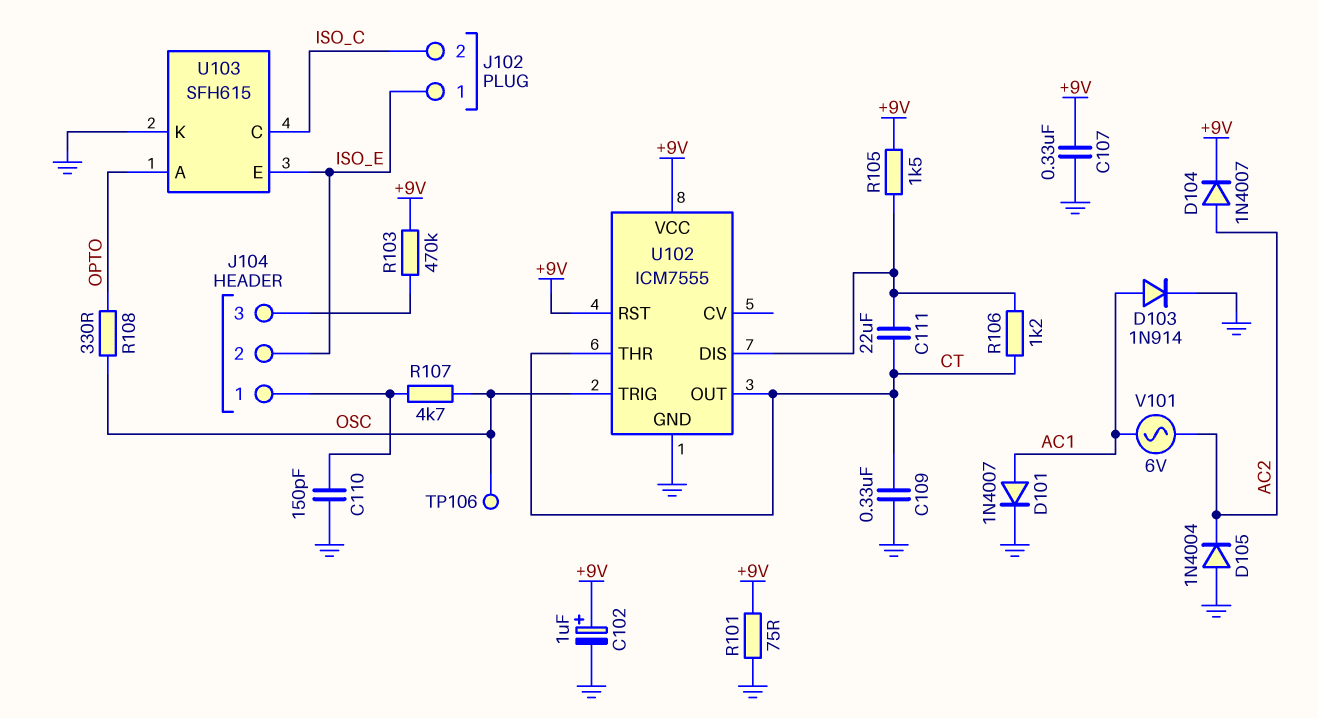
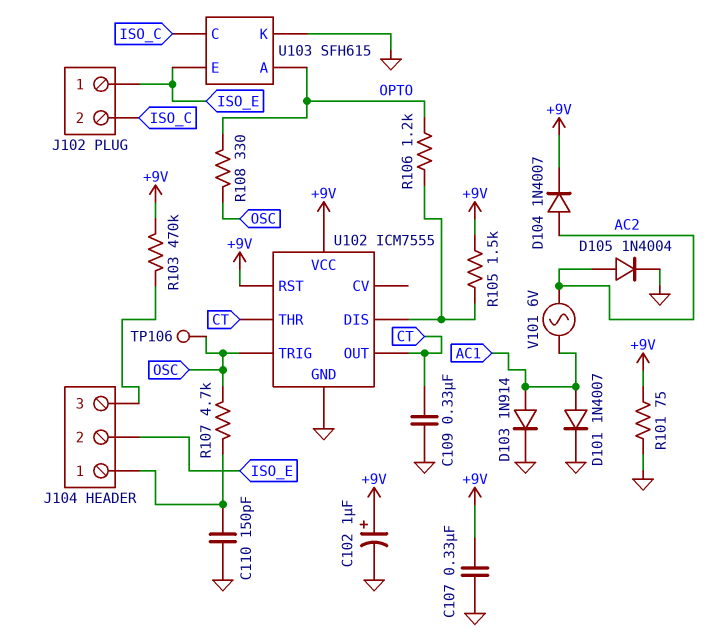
C111: 22uF (CT, U102/DIS) -> none
D105: diode 1N4004 (A GND, K AC2) -> diode 1N4004 (A AC2, K GND)
R106: 1.2k (CT, U102/DIS) -> 1.2k (OPTO, U102/DIS)

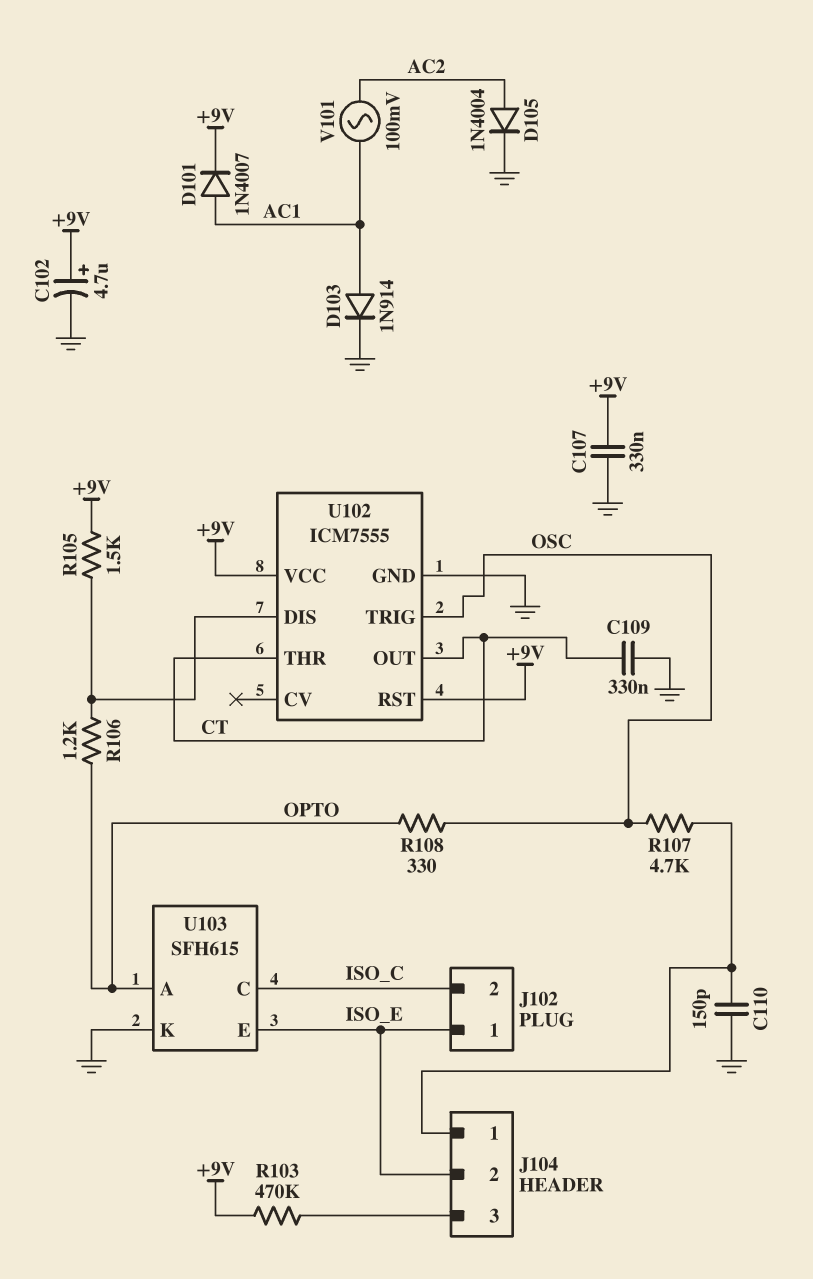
C102: 1uF (plus +9V, minus GND) -> 4.7uF (plus +9V, minus GND)
D101: diode 1N4007 (A AC1, K GND) -> diode 1N4007 (A AC1, K +9V)
D104: diode 1N4007 (A AC2, K +9V) -> none
R101: 75 (+9V, GND) -> none
TP106: test point (OSC) -> none
V101: AC 6V (AC1, AC2) -> AC 100mV (AC1, AC2)

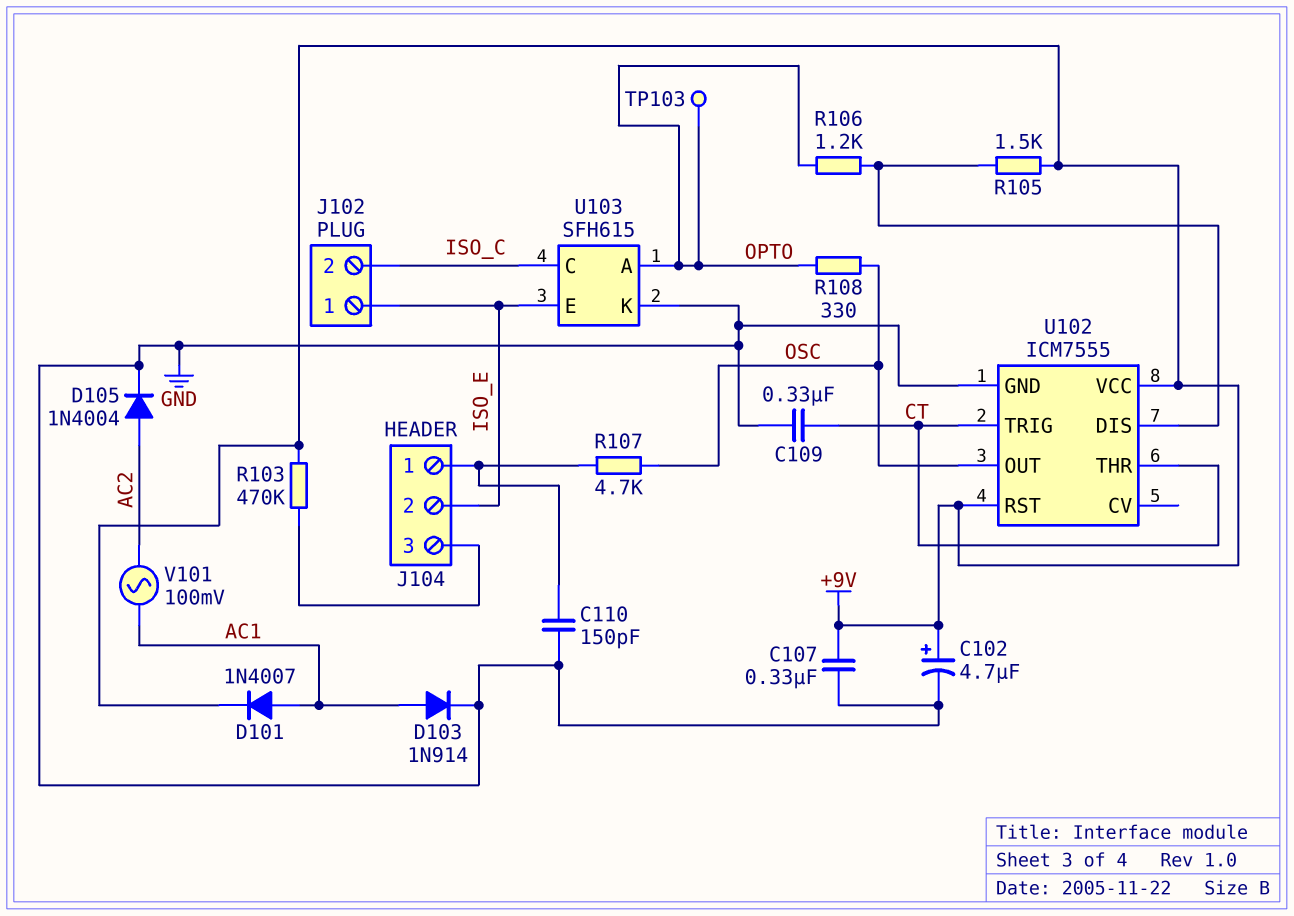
TP103: none -> test point (OPTO)
U102 pin OUT: CT -> OSC
U102 pin TRIG: OSC -> CT

